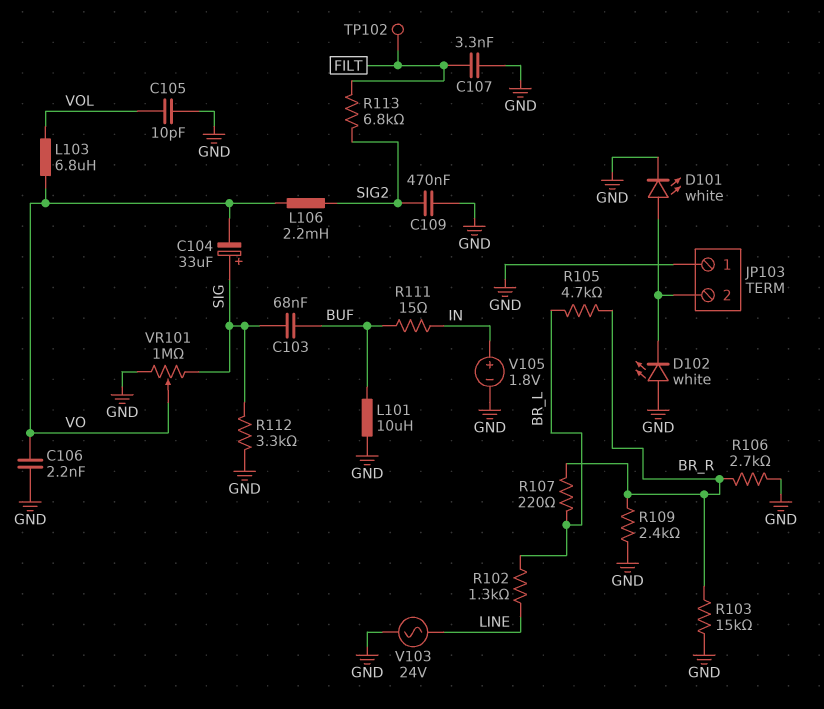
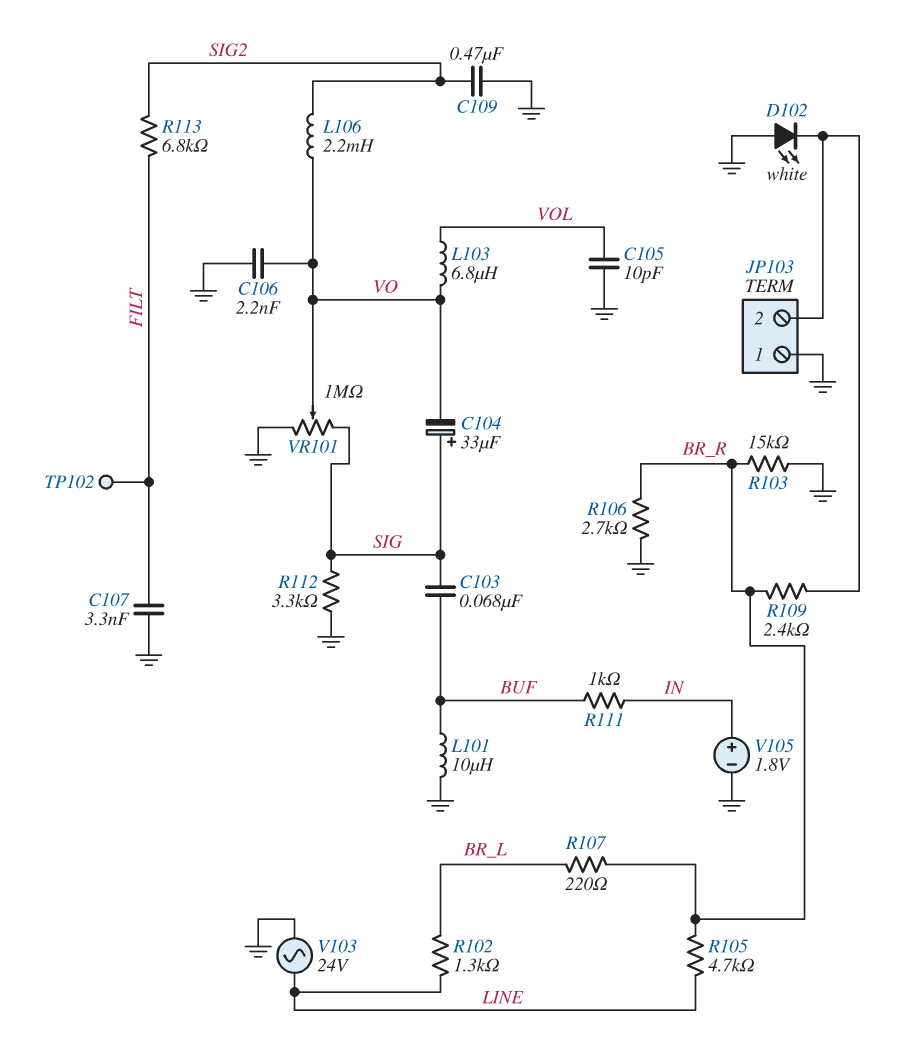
D101: LED white (A JP103/2, K GND) -> none
R105: 4.7k (BR_L, BR_R) -> 4.7k (BR_R, LINE)
R109: 2.4k (BR_R, GND) -> 2.4k (BR_R, JP103/2)
R111: 15 (BUF, IN) -> 1k (BUF, IN)

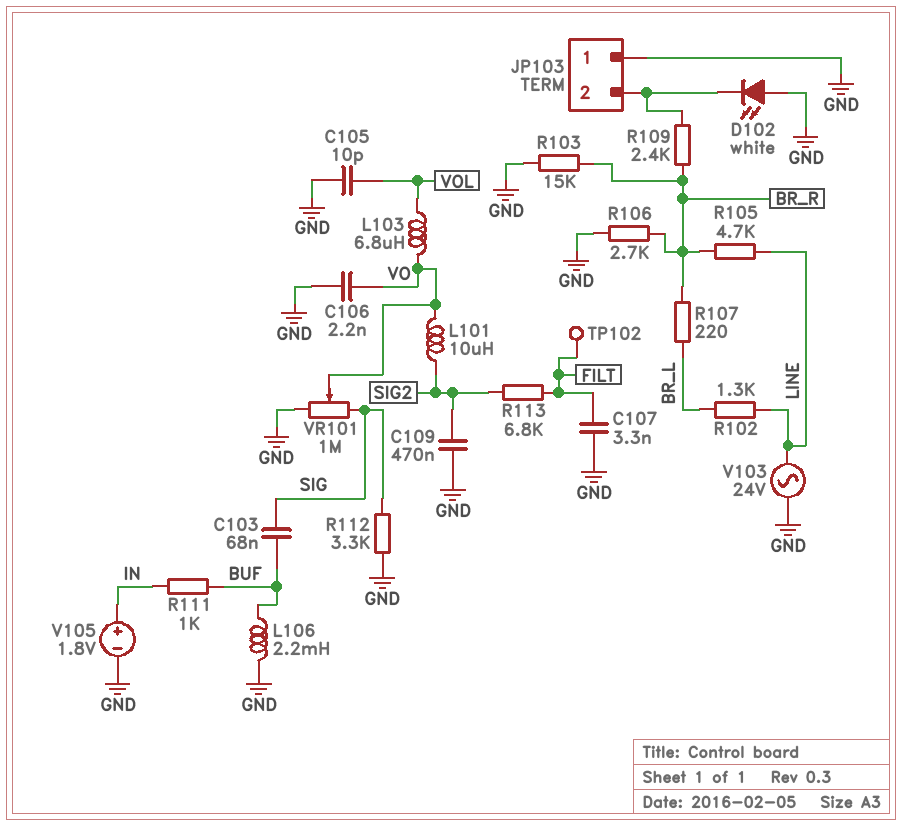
C104: 33uF (plus SIG, minus VO) -> none
L101: 10uH (BUF, GND) -> 10uH (SIG2, VO)
L106: 2.2mH (SIG2, VO) -> 2.2mH (BUF, GND)

